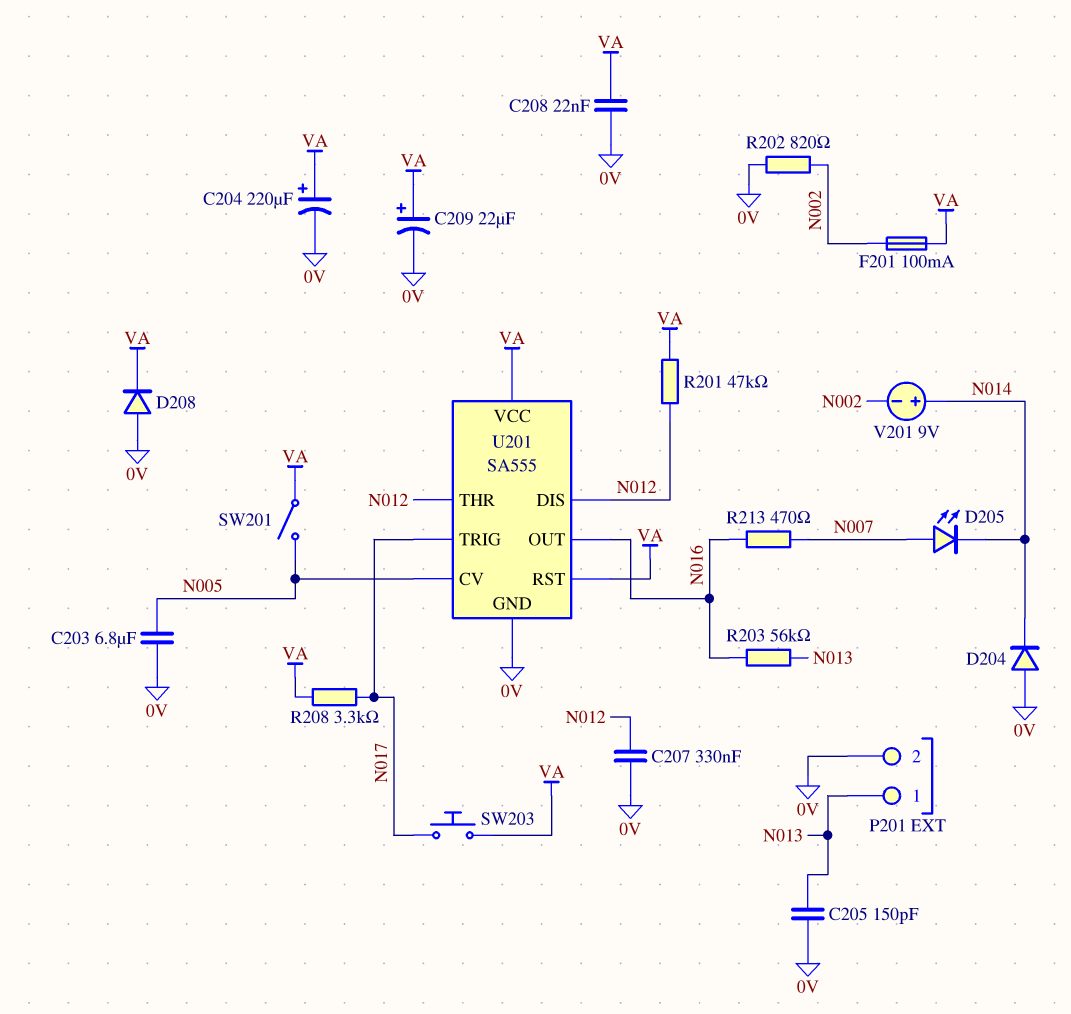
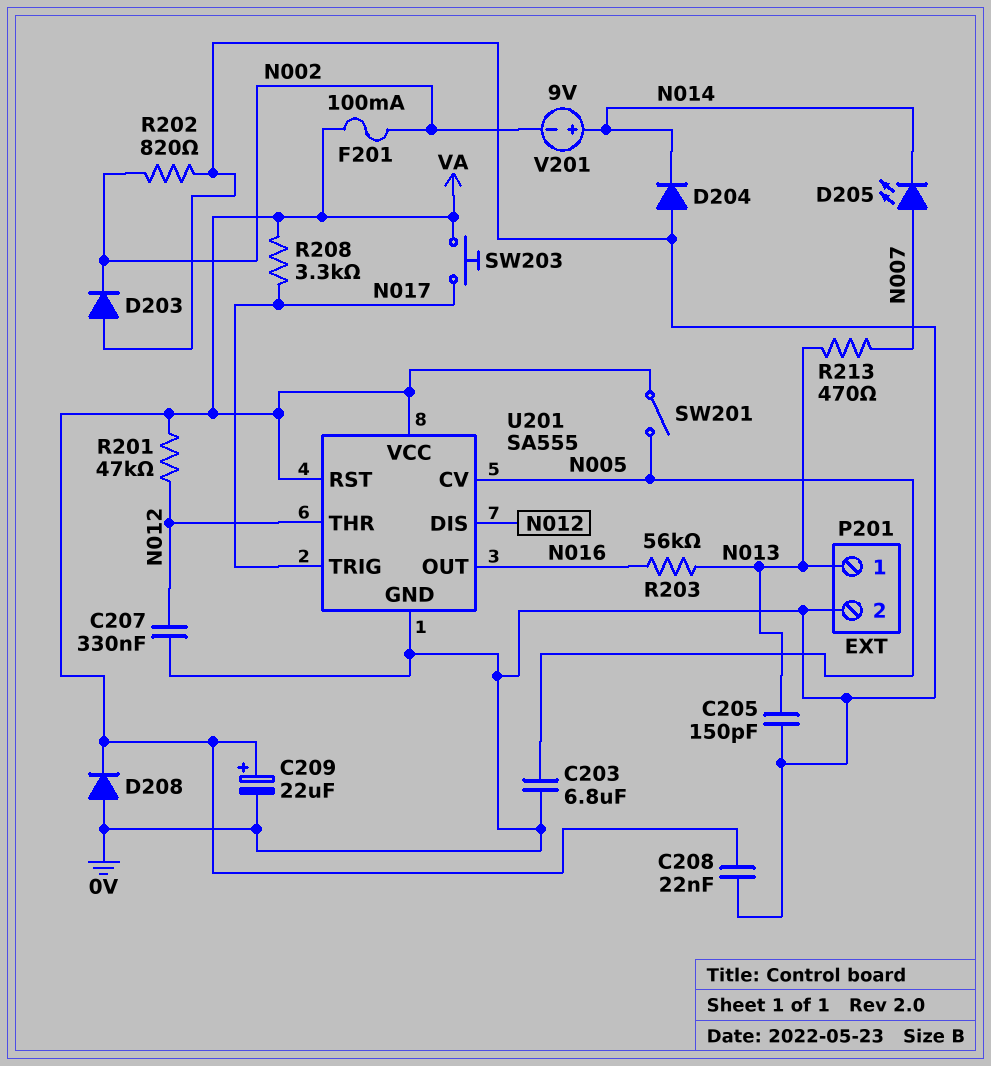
C204: 220uF (plus VA, minus 0V) -> none
D203: none -> diode (A 0V, K N002)
R213: 470 (N007, N016) -> 470 (N007, N013)

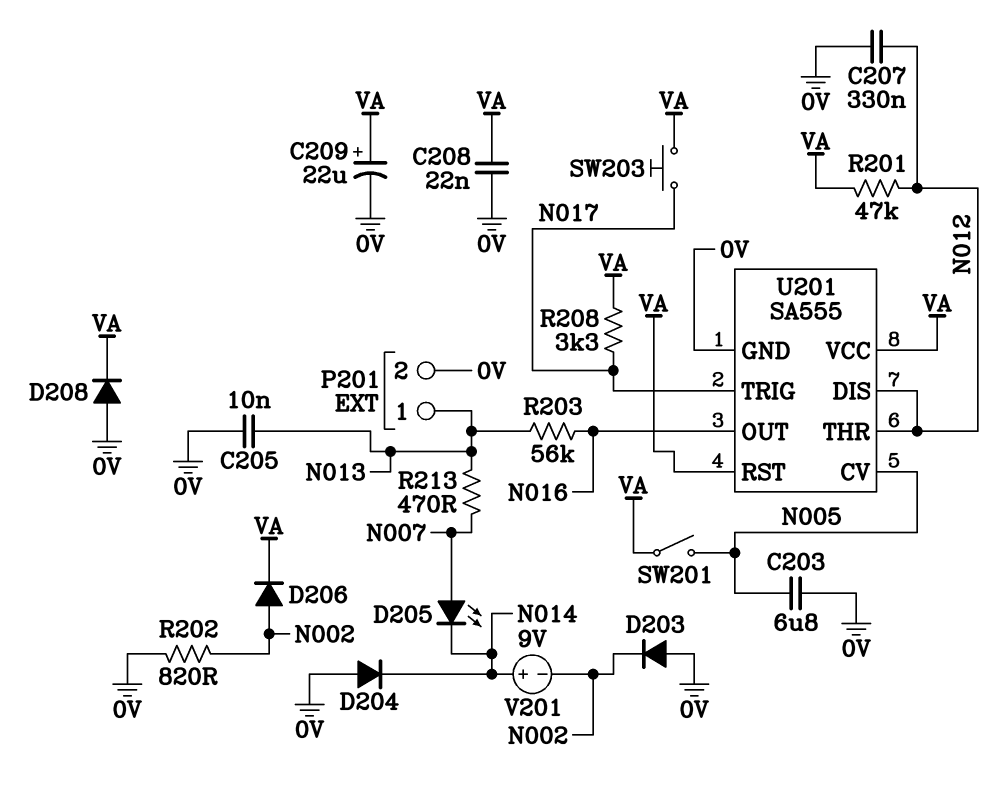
C205: 150pF (0V, N013) -> 10nF (0V, N013)
D206: none -> diode (A N002, K VA)
F201: 100mA (N002, VA) -> none

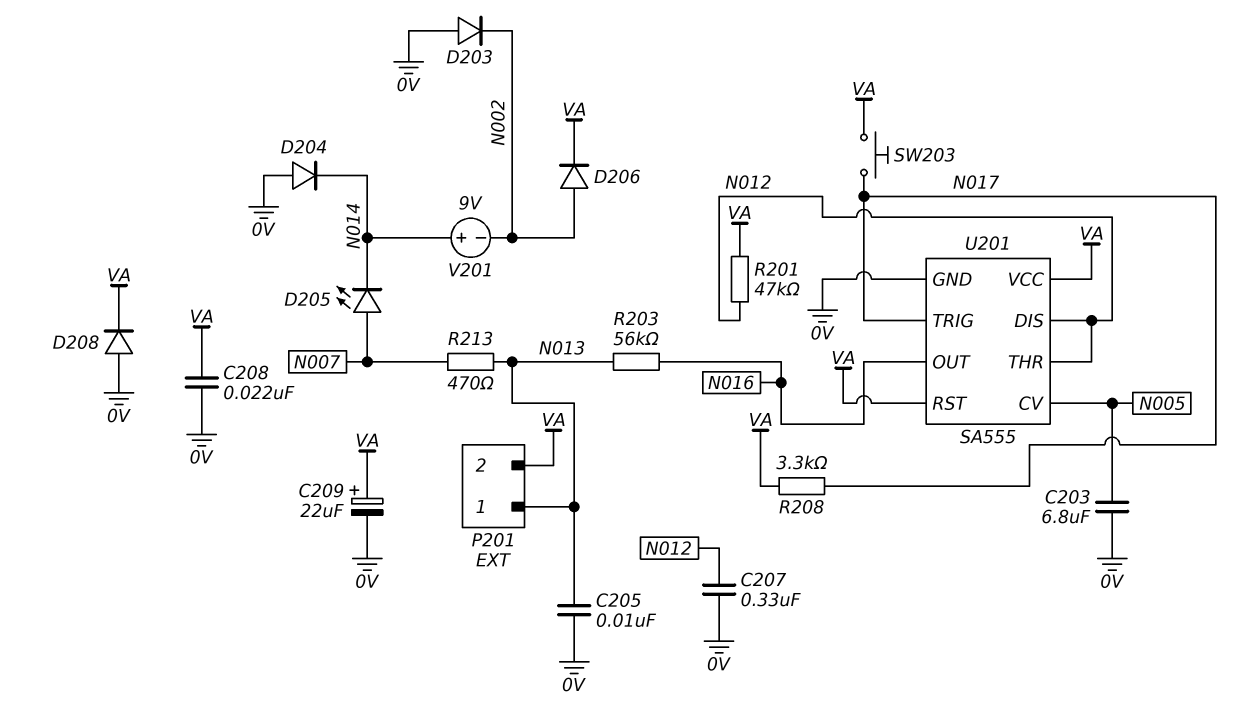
P201 pin 2: 0V -> VA
R202: 820 (0V, N002) -> none
SW201: switch (N005, VA) -> none

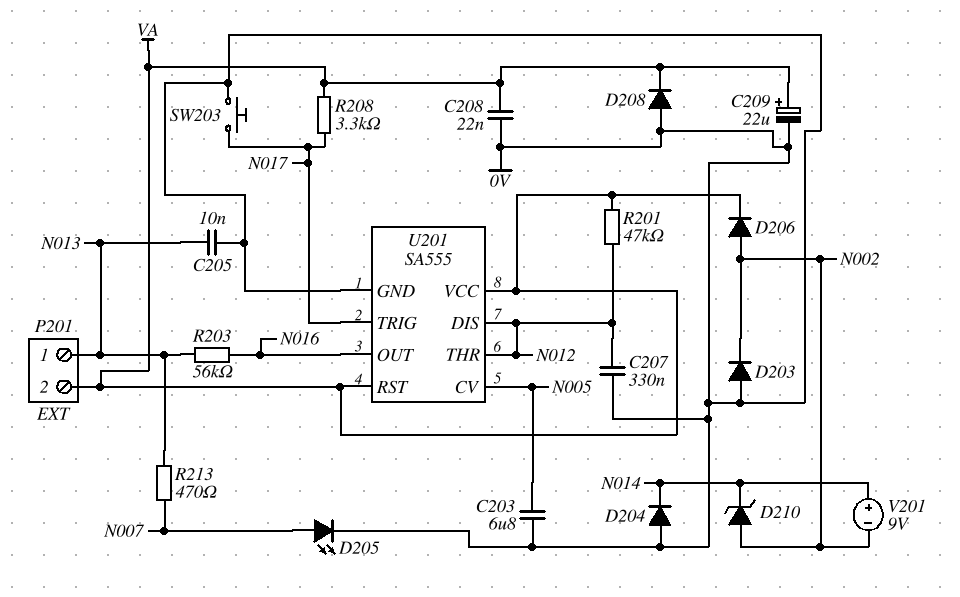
D205: LED (A N007, K N014) -> LED (A N007, K 0V)
D210: none -> zener (A N002, K N014)
SW203: button (N017, VA) -> button (0V, N017)

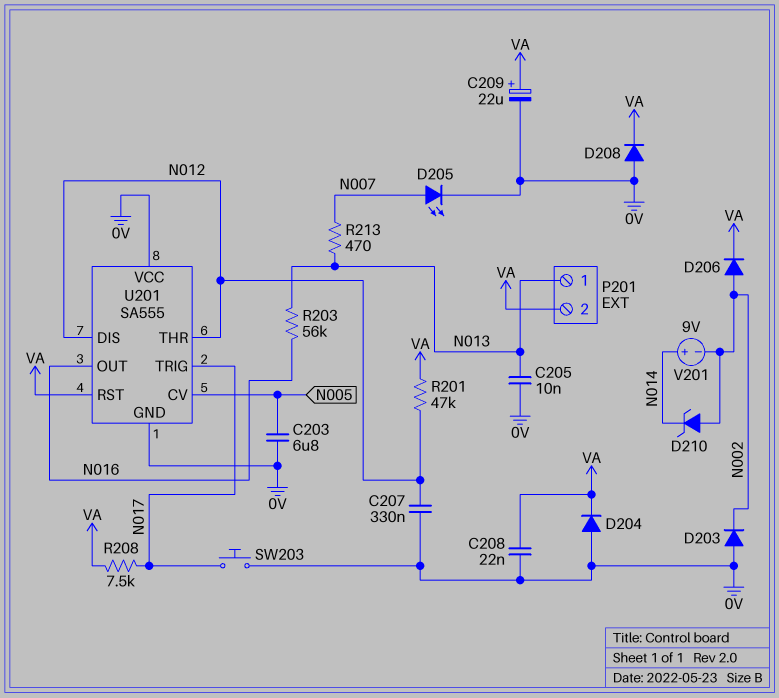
D204: diode (A 0V, K N014) -> diode (A 0V, K VA)
R208: 3.3k (N017, VA) -> 7.5k (N017, VA)
U201 pin VCC: VA -> 0V

